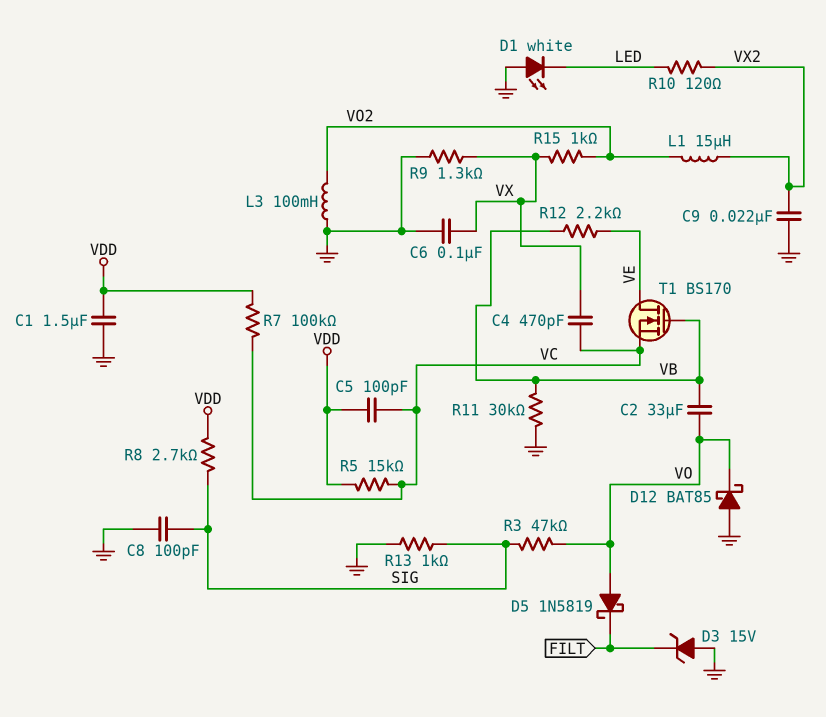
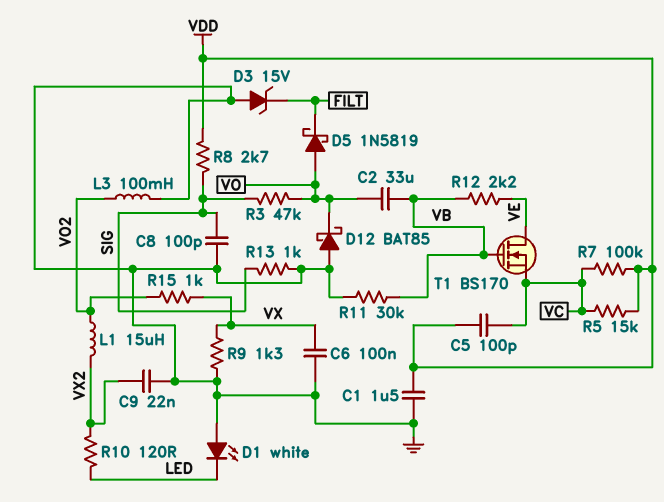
C4: 470pF (VC, VX) -> none

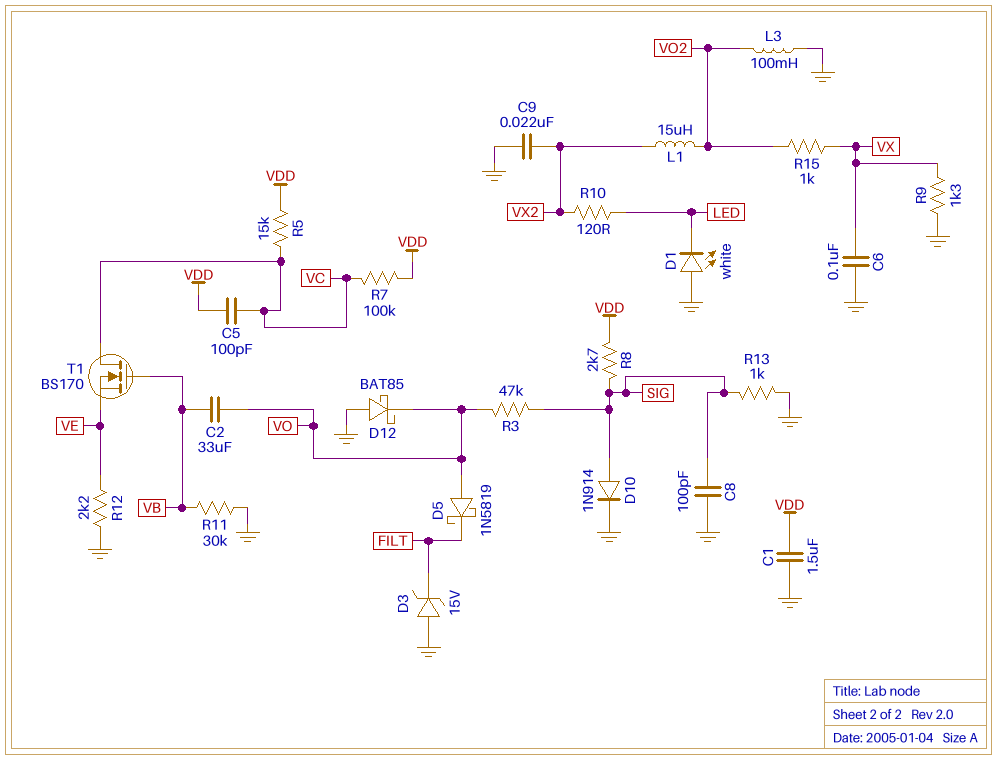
D10: none -> diode 1N914 (A SIG, K GND)
R12: 2.2k (VB, VE) -> 2.2k (GND, VE)
T1: NMOS BS170 (G VB, D VE, S VC) -> NMOS BS170 (G VB, D VC, S VE)

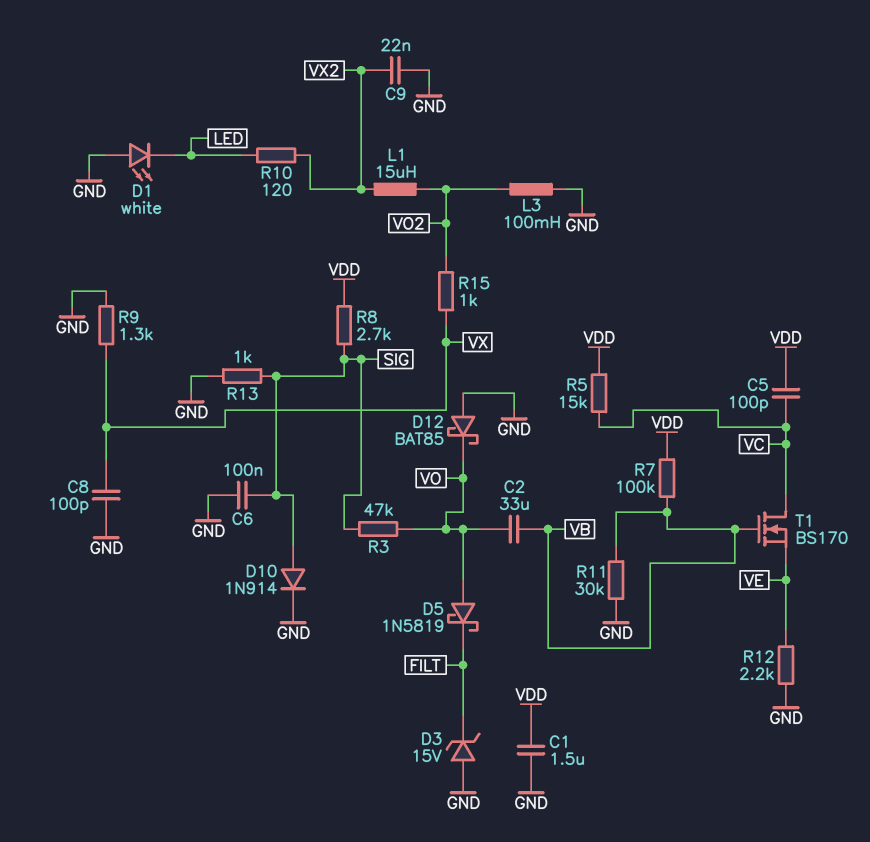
C6: 100nF (GND, VX) -> 100nF (GND, SIG)
C8: 100pF (GND, SIG) -> 100pF (GND, VX)
R7: 100k (VC, VDD) -> 100k (VB, VDD)

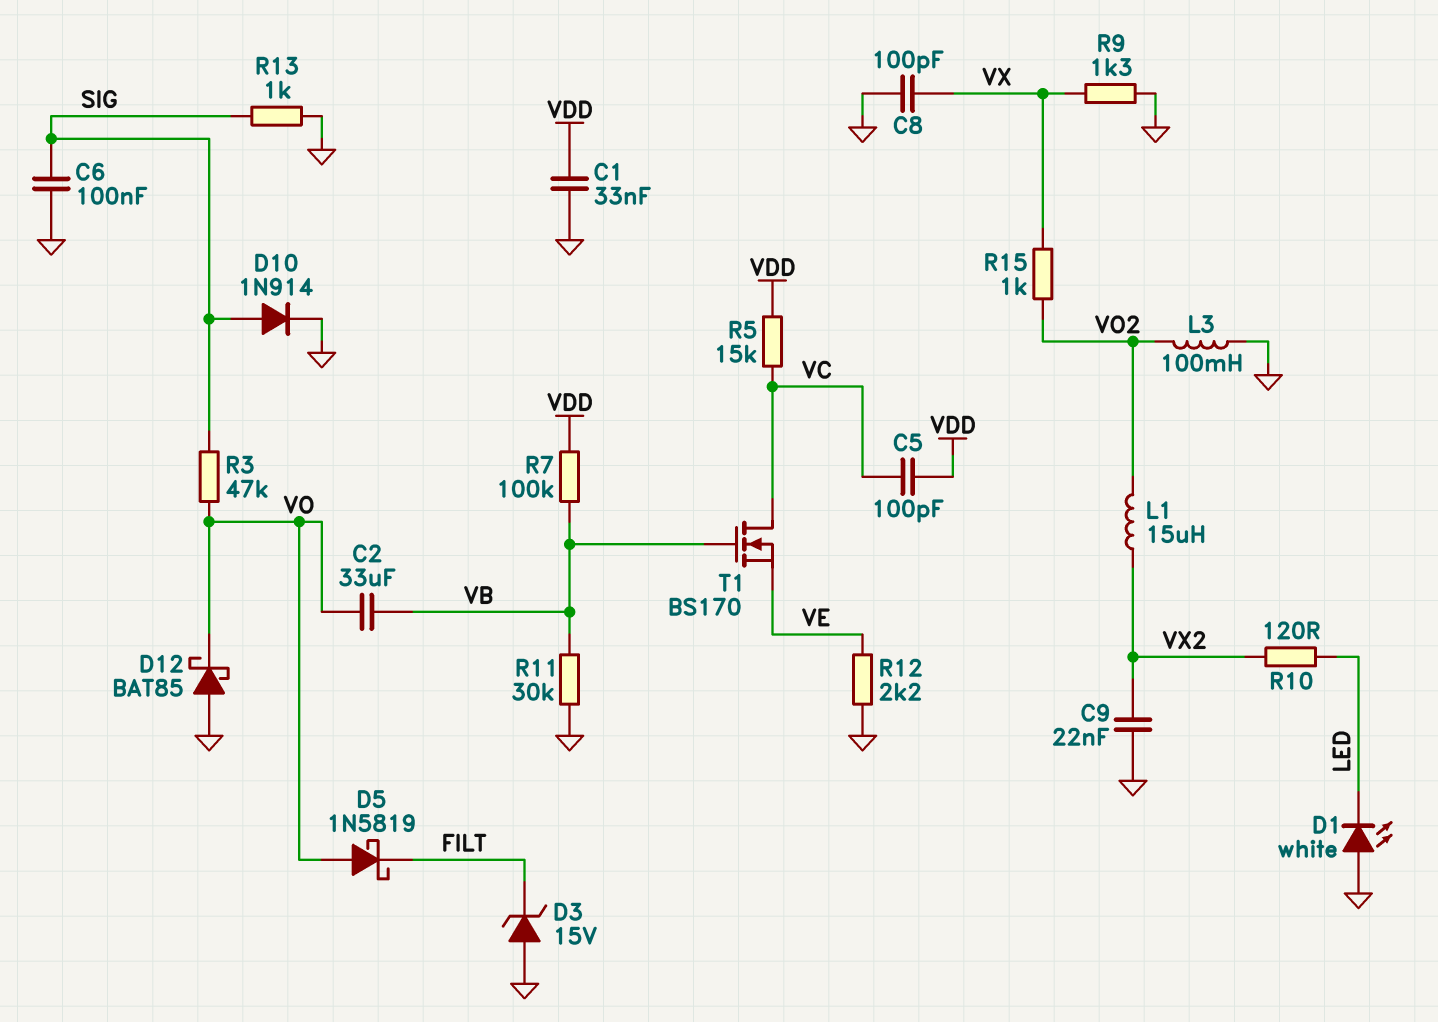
C1: 1.5uF (GND, VDD) -> 33nF (GND, VDD)
R8: 2.7k (SIG, VDD) -> none

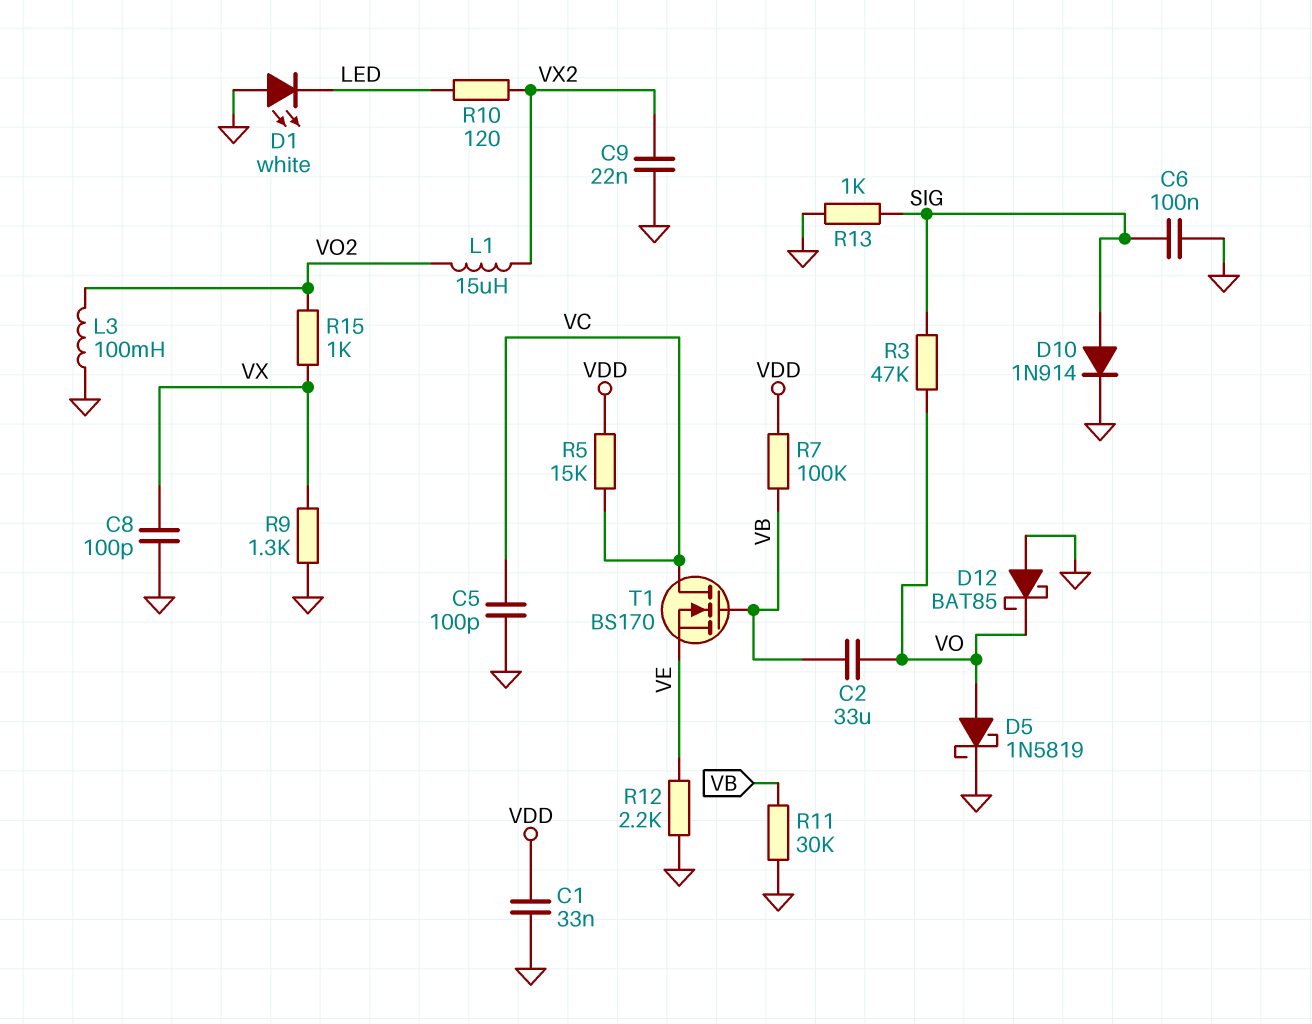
C5: 100pF (VC, VDD) -> 100pF (GND, VC)
D3: zener 15V (A GND, K FILT) -> none
D5: schottky 1N5819 (A VO, K FILT) -> schottky 1N5819 (A VO, K GND)

